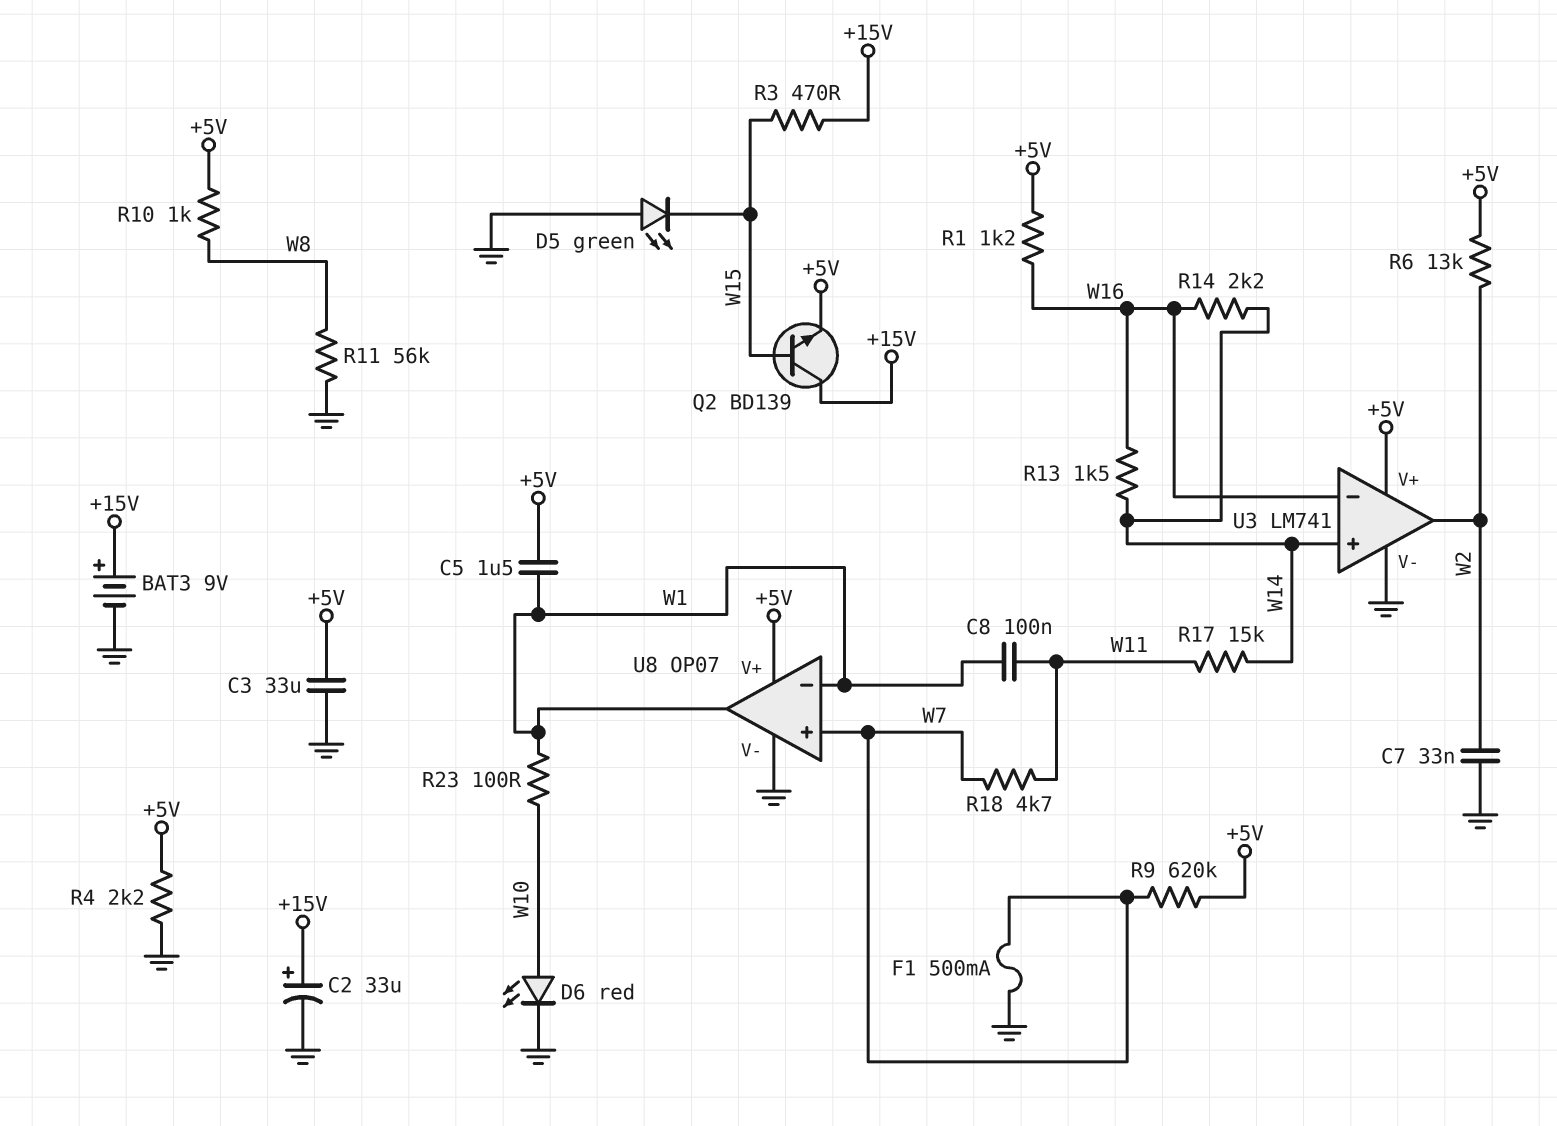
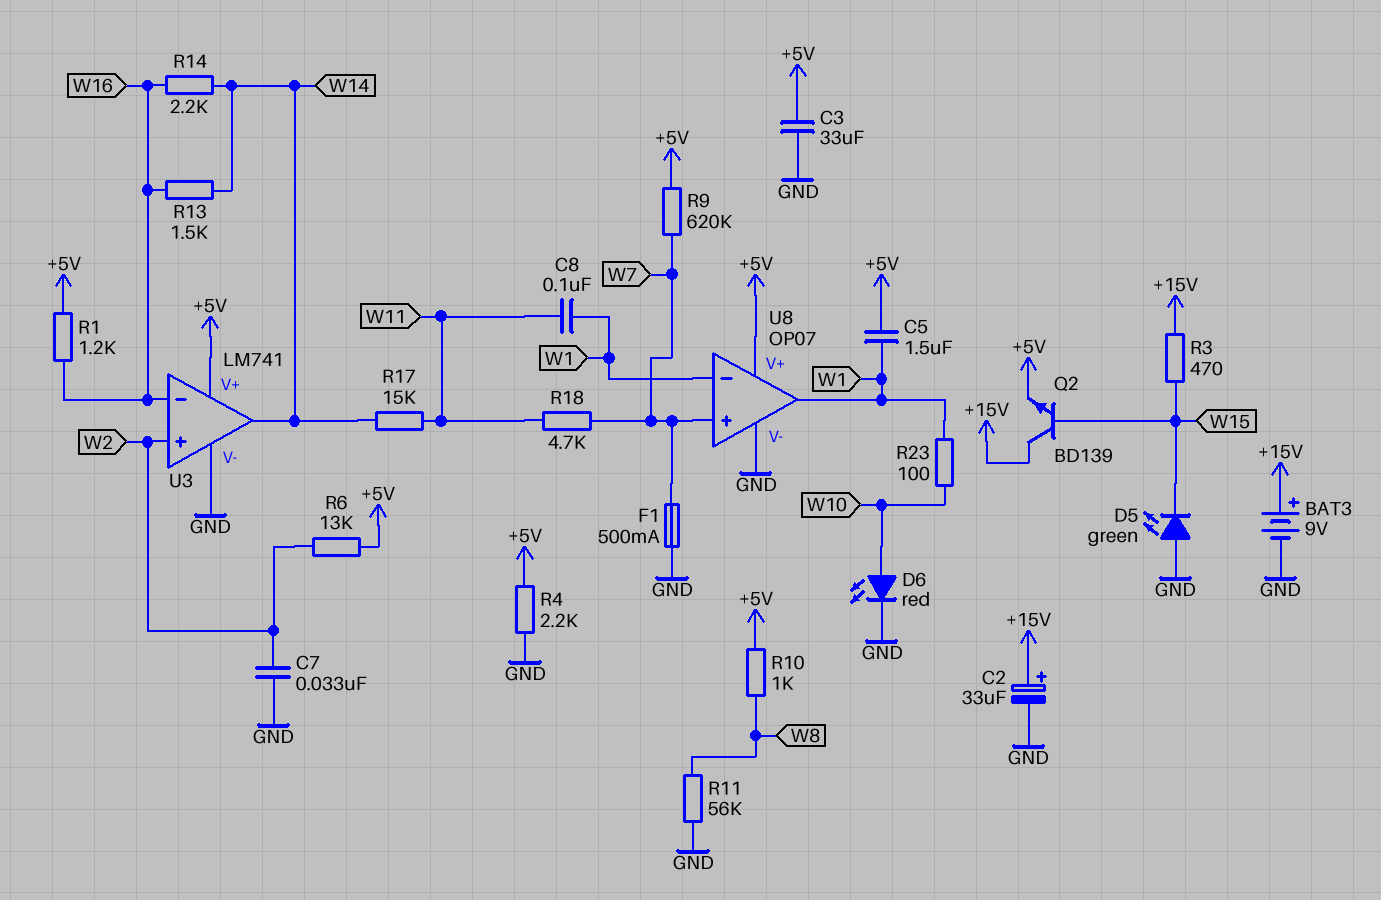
U3 pin in+: W14 -> W2
U3 pin out: W2 -> W14

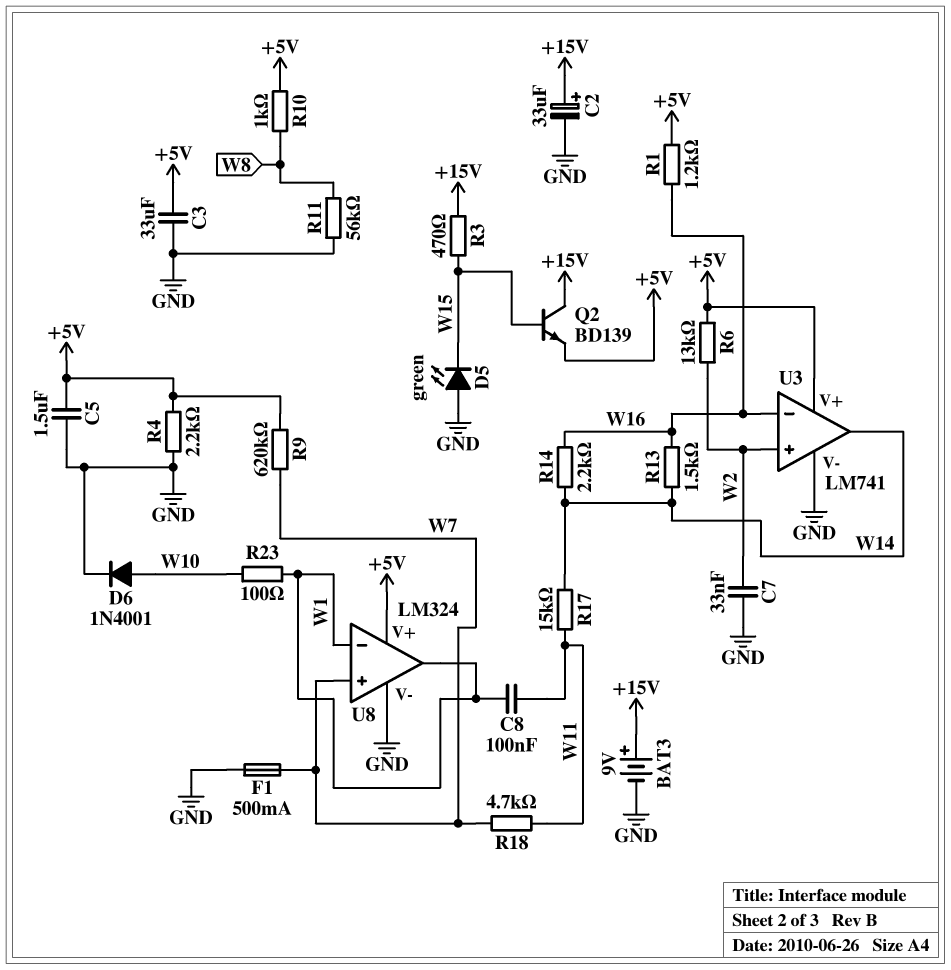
C5: 1.5uF (+5V, W1) -> 1.5uF (+5V, GND)
D6: LED red (A W10, K GND) -> diode 1N4001 (A W10, K GND)
U8: OP07 -> LM324

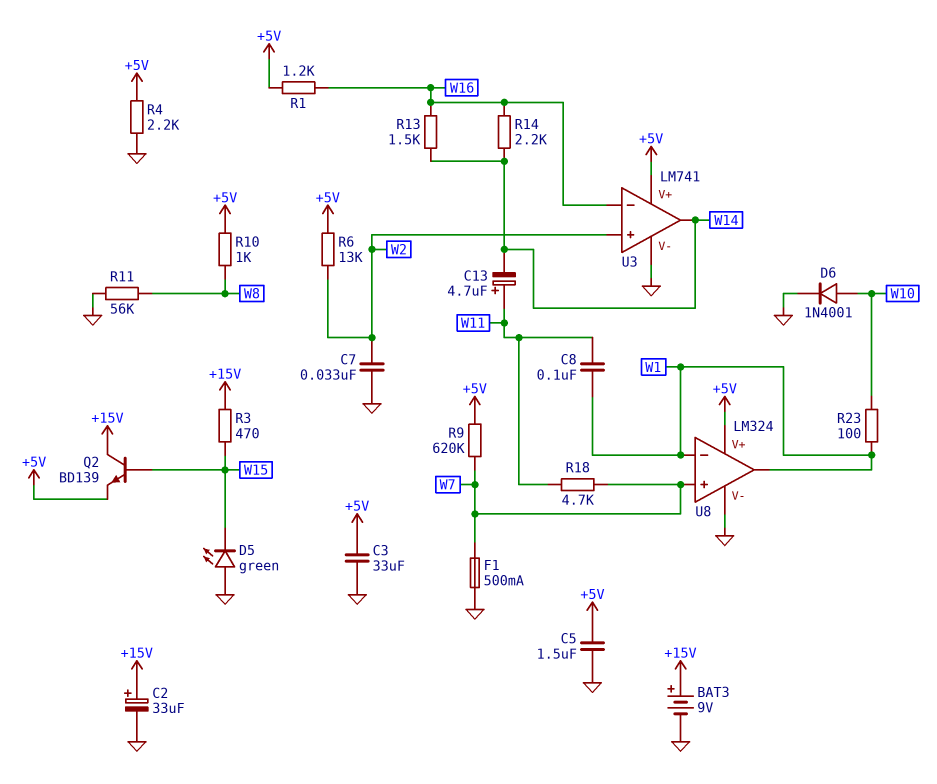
C13: none -> 4.7uF (plus W11, minus W14)
R17: 15k (W11, W14) -> none

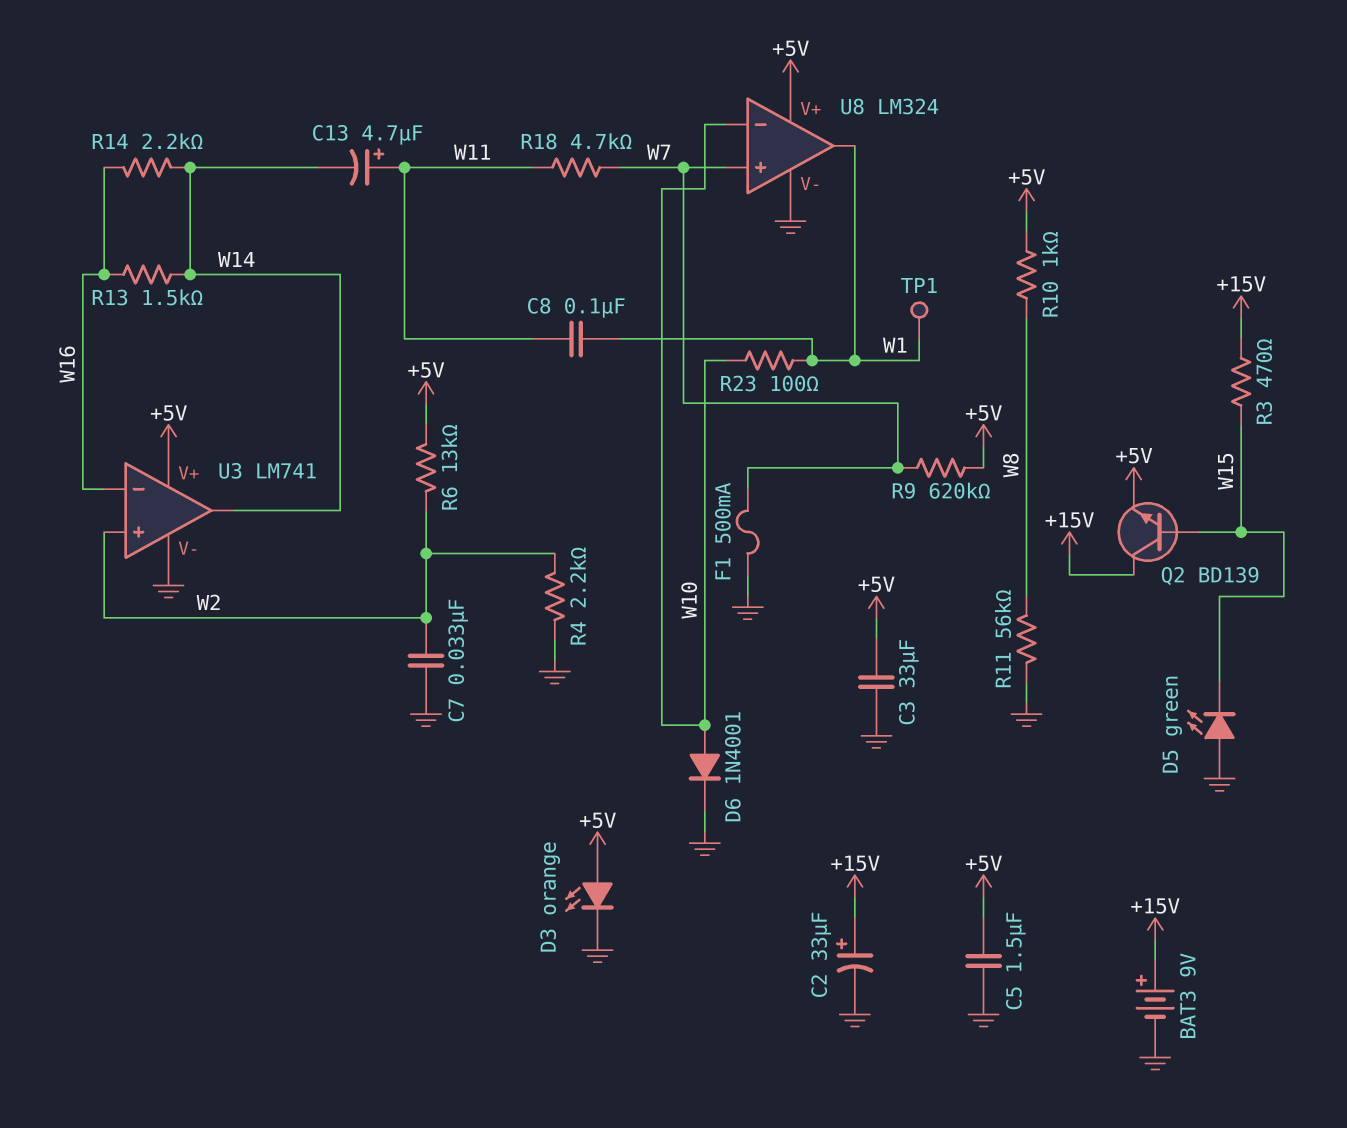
D3: none -> LED orange (A +5V, K GND)
R1: 1.2k (+5V, W16) -> none
R4: 2.2k (+5V, GND) -> 2.2k (GND, W2)
TP1: none -> test point (W1)
U8 pin in-: W1 -> W10

